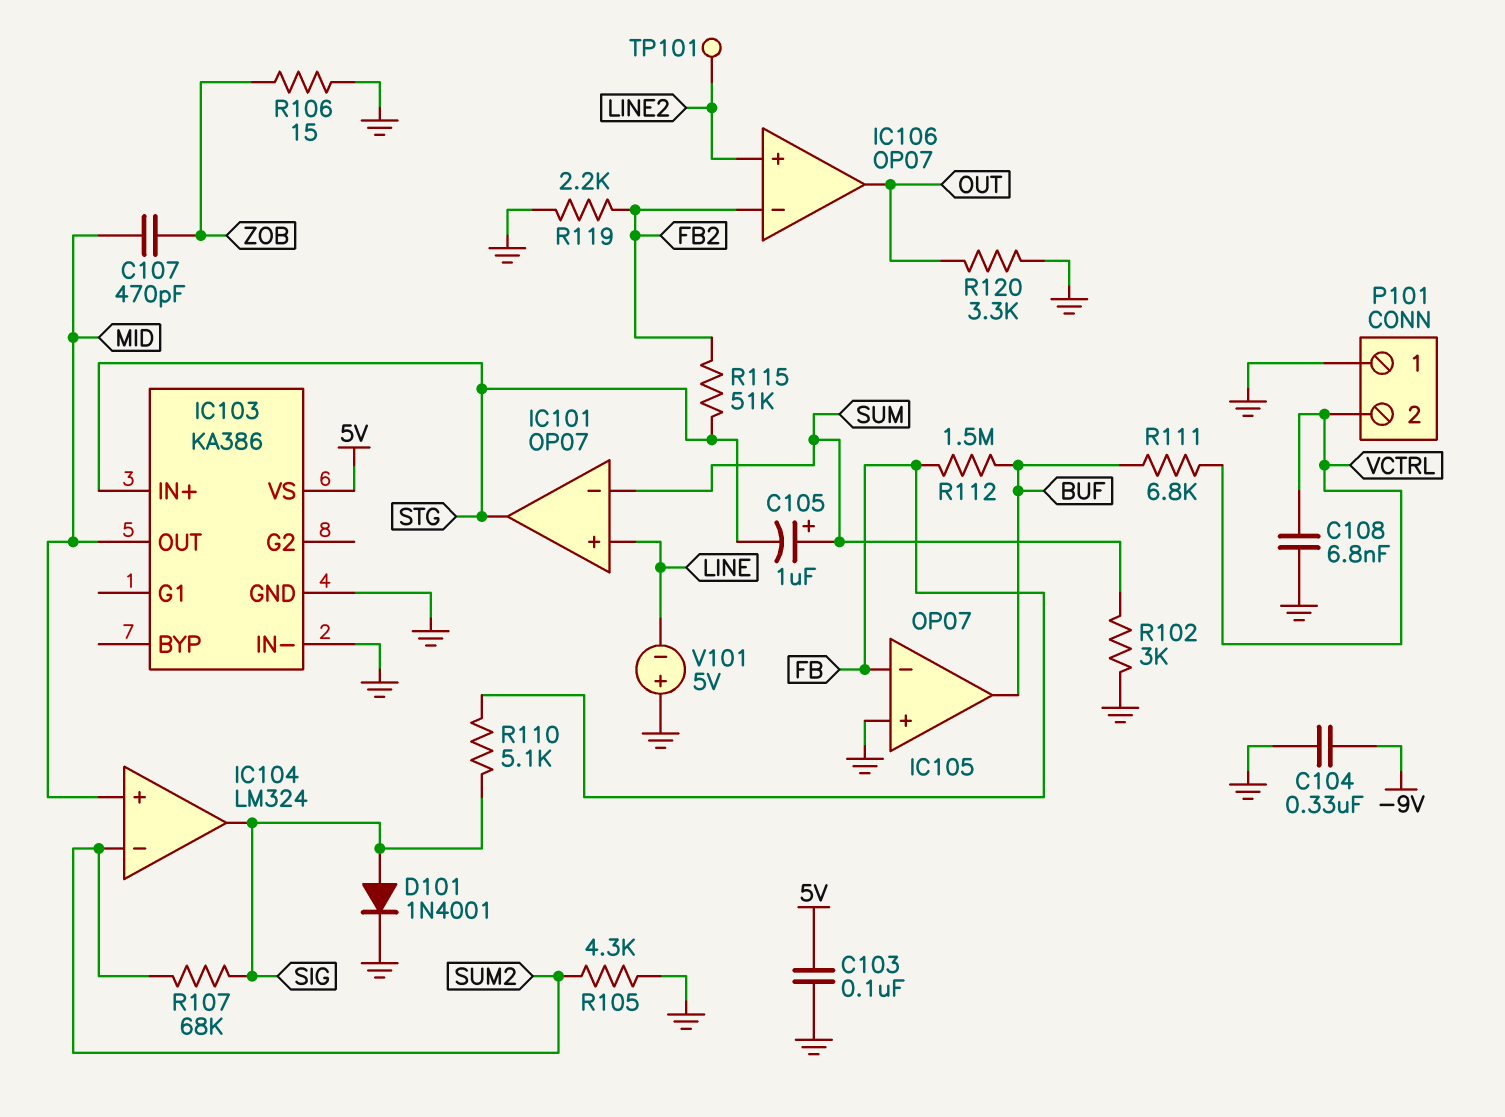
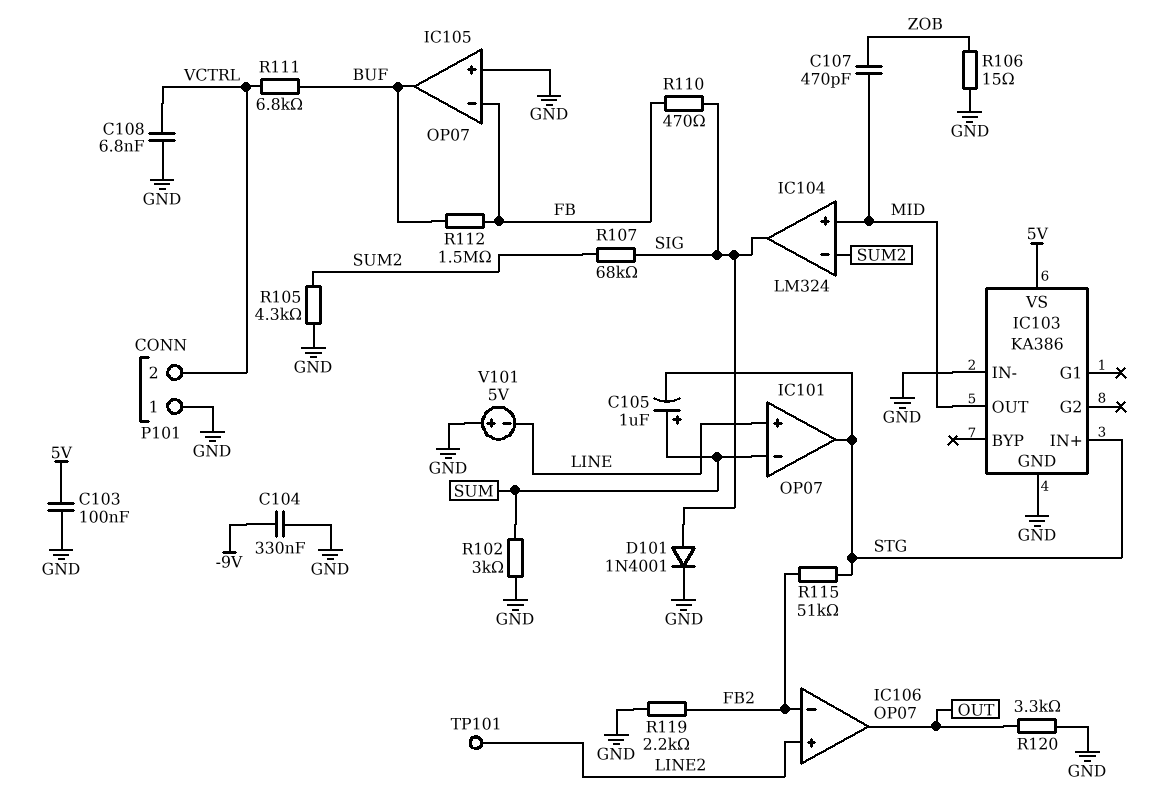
R110: 5.1k (FB, SIG) -> 470 (FB, SIG)

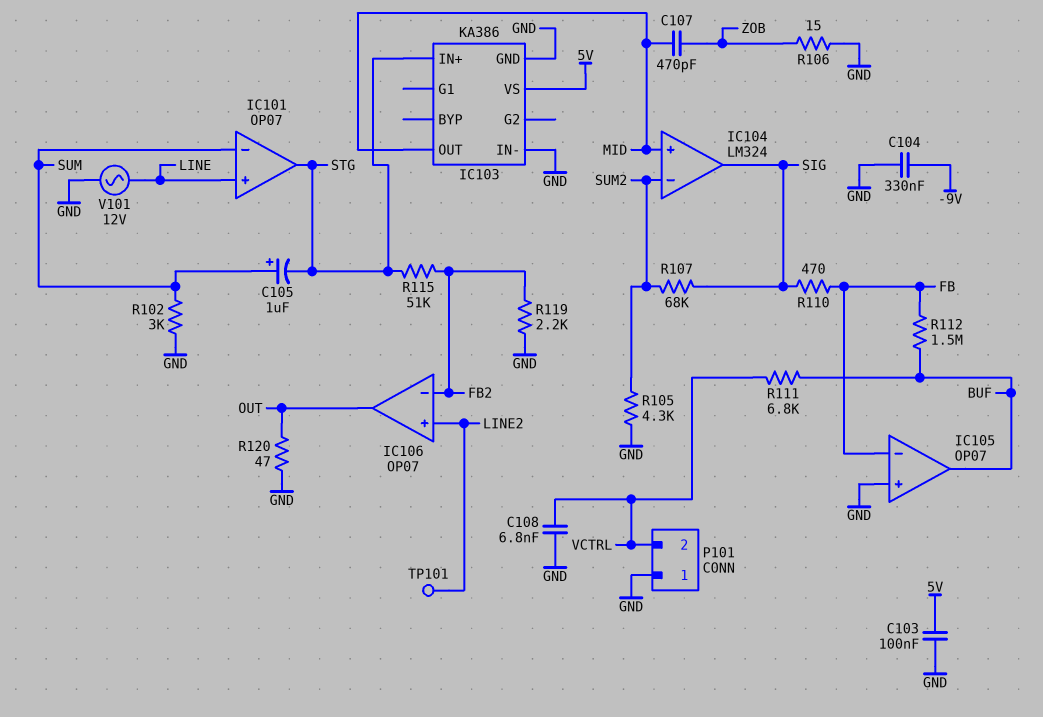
D101: diode 1N4001 (A SIG, K GND) -> none
R120: 3.3k (GND, OUT) -> 47 (GND, OUT)
V101: 5V (plus GND, minus LINE) -> AC 12V (GND, LINE)

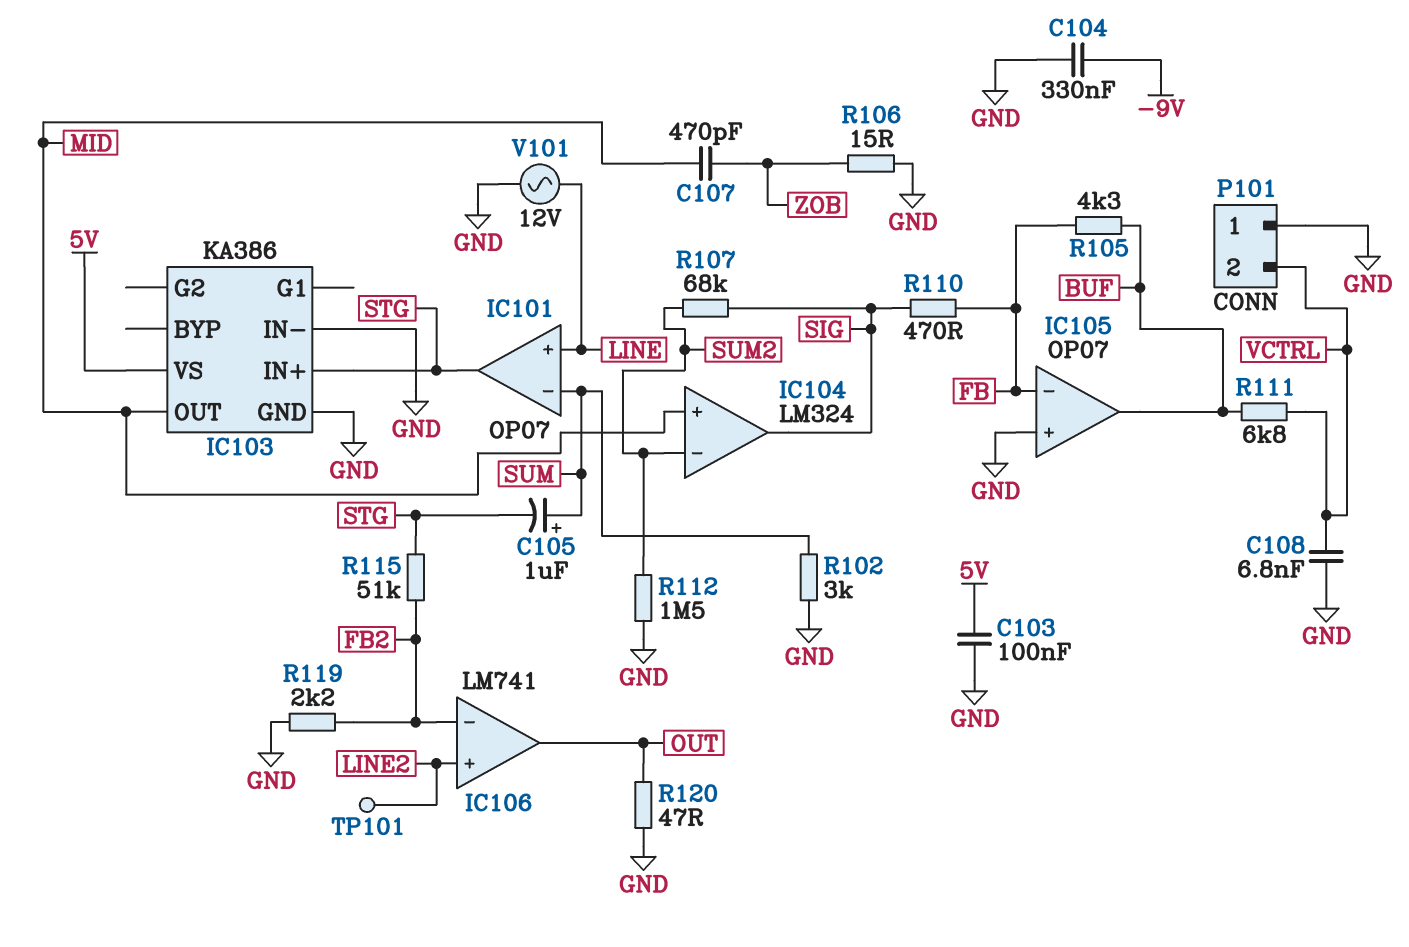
IC106: OP07 -> LM741
R105: 4.3k (GND, SUM2) -> 4.3k (BUF, FB)
R112: 1.5M (BUF, FB) -> 1.5M (GND, SUM2)

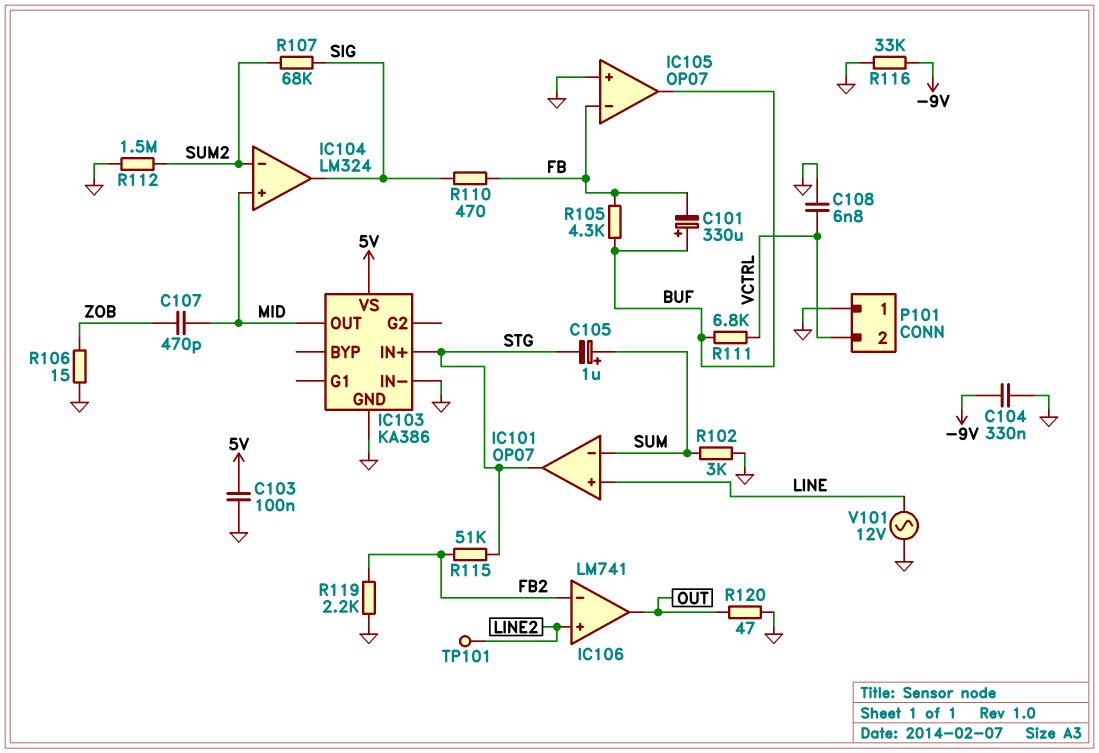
C101: none -> 330uF (plus BUF, minus FB)
R116: none -> 33k (-9V, GND)

